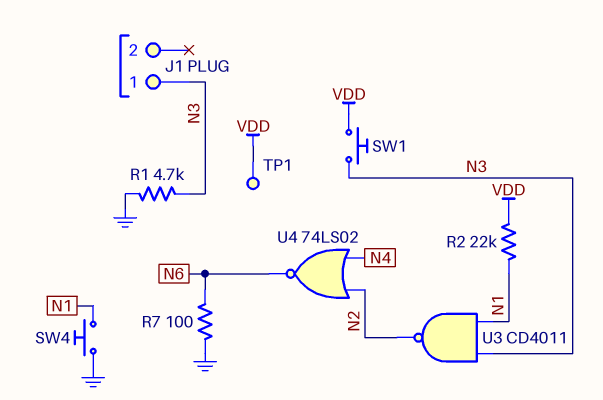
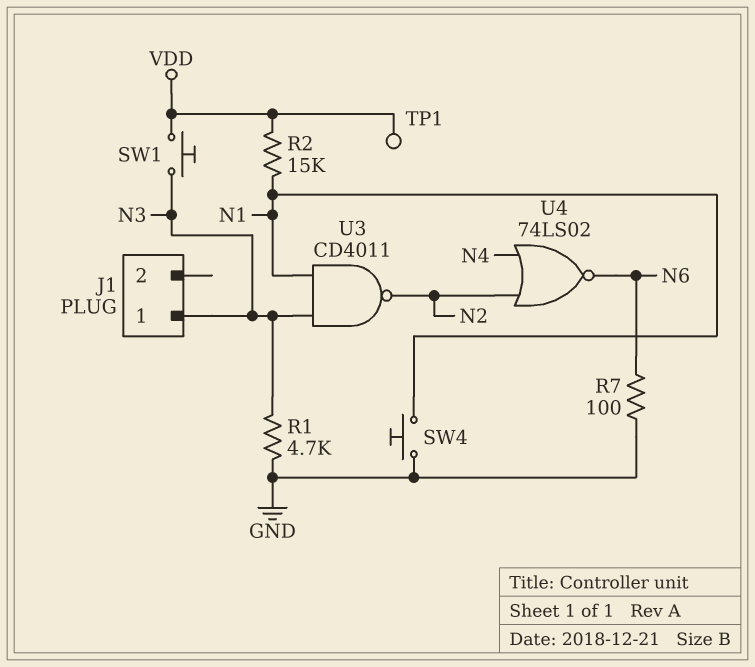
R2: 22k (N1, VDD) -> 15k (N1, VDD)

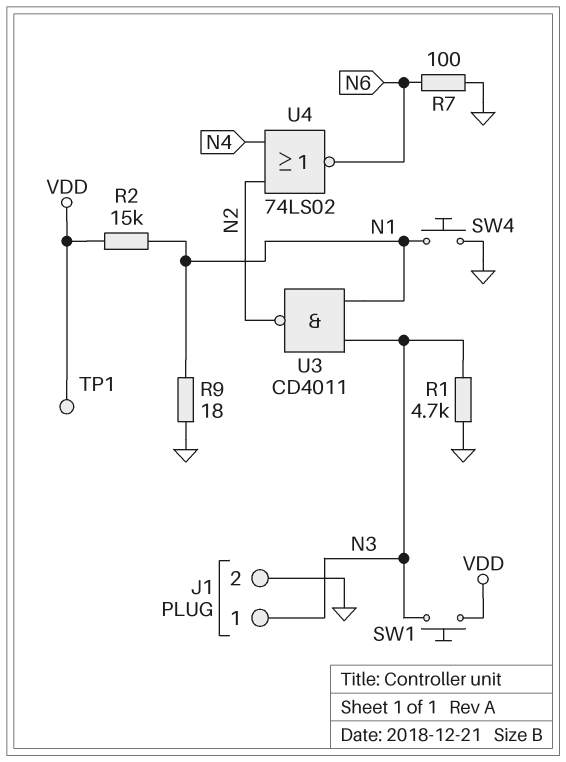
J1 pin 2: none -> GND
R9: none -> 18 (GND, N1)

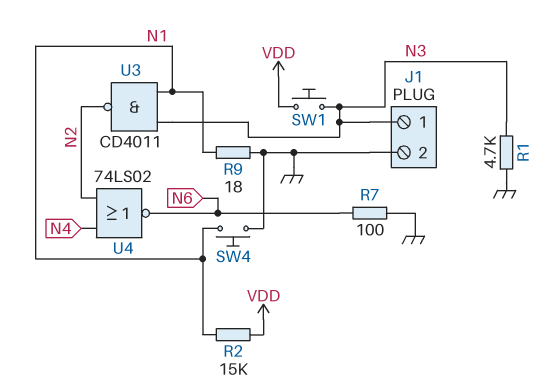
TP1: test point (VDD) -> none

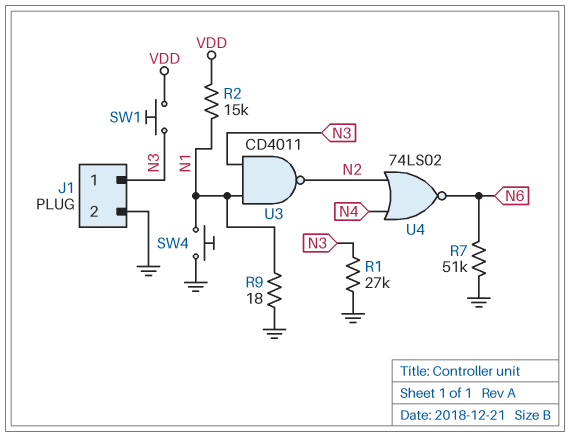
R1: 4.7k (GND, N3) -> 27k (GND, N3)
R7: 100 (GND, N6) -> 51k (GND, N6)

